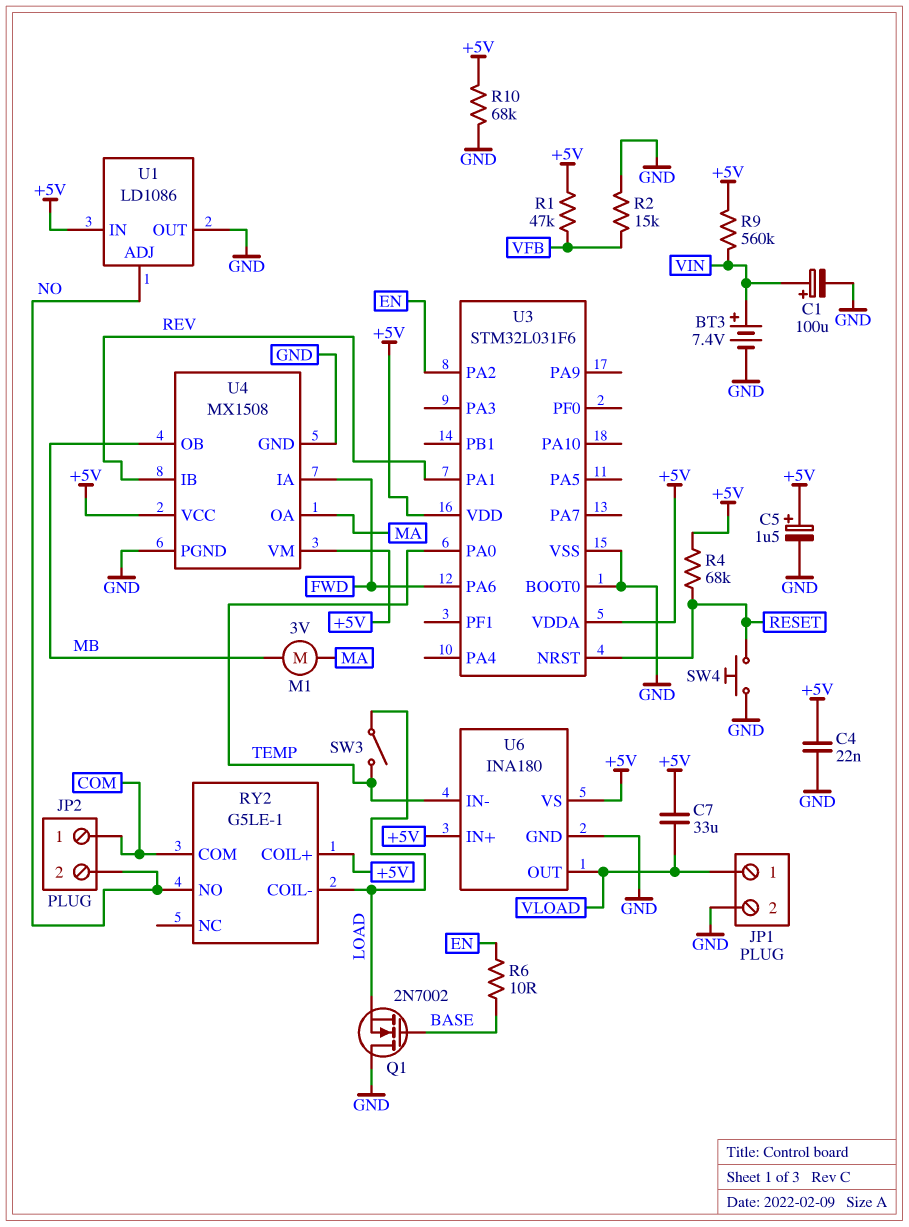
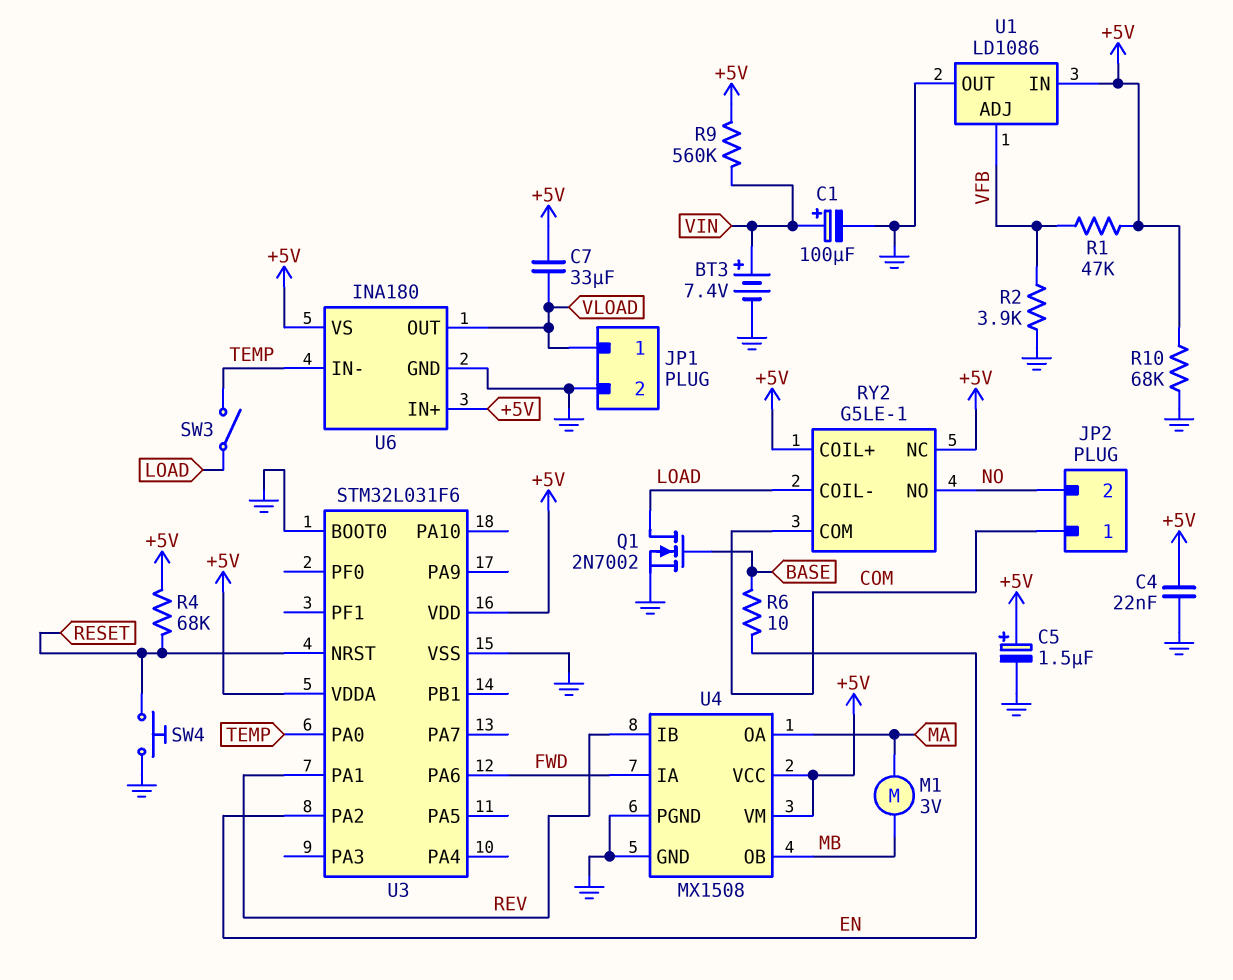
Q1: NMOS 2N7002 (G BASE, D GND, S LOAD) -> NMOS 2N7002 (G BASE, D LOAD, S GND)
R2: 15k (GND, VFB) -> 3.9k (GND, VFB)
RY2 pin NC: none -> +5V
U1 pin ADJ: NO -> VFB

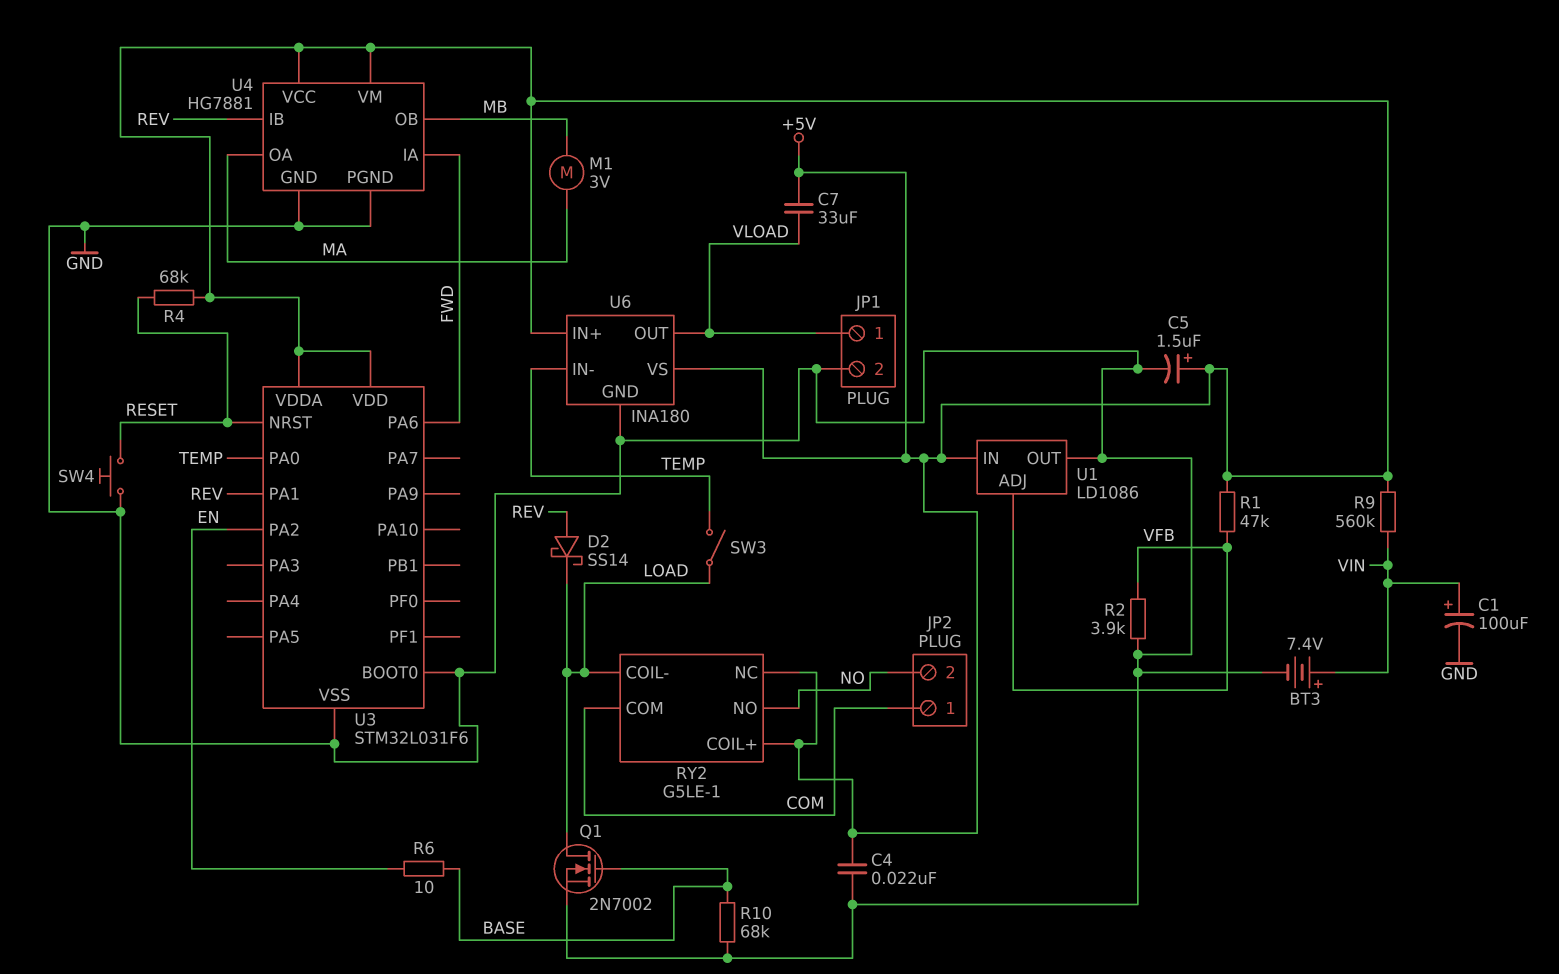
D2: none -> schottky SS14 (A REV, K LOAD)
R10: 68k (+5V, GND) -> 68k (BASE, GND)
U4: MX1508 -> HG7881

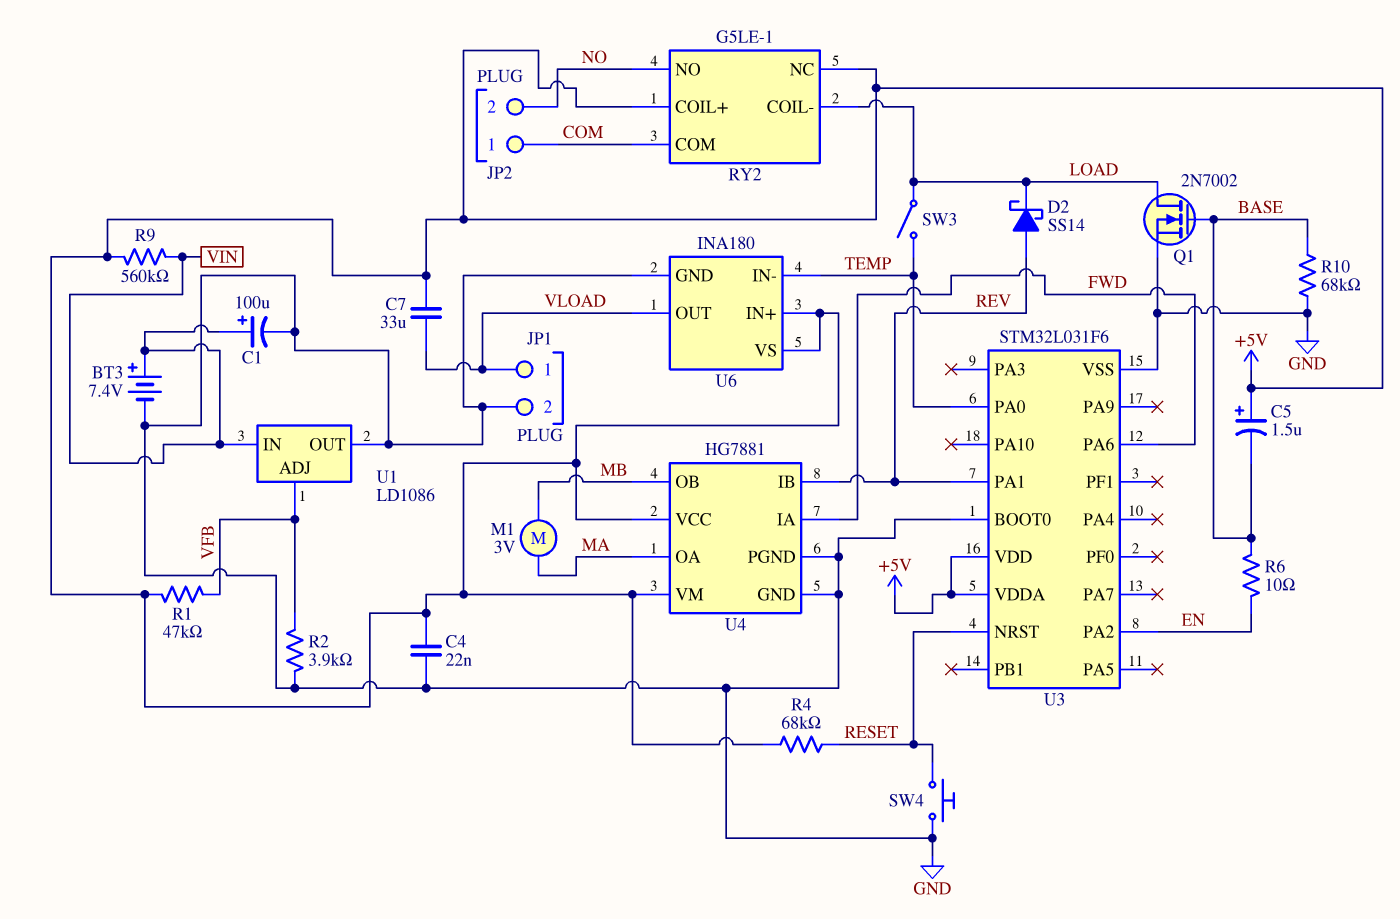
C5: 1.5uF (plus +5V, minus GND) -> 1.5uF (plus +5V, minus BASE)
U1 pin IN: +5V -> VIN

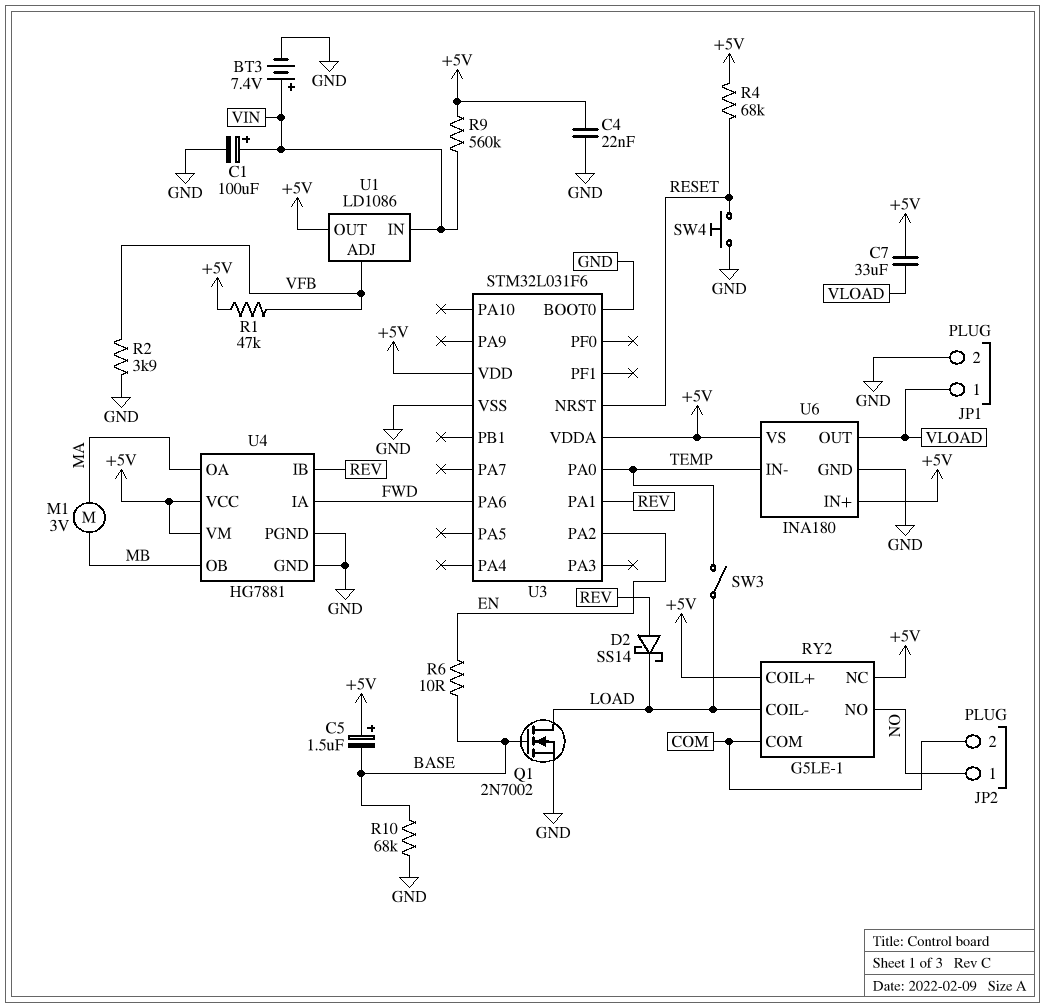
JP2 pin 1: COM -> NO
JP2 pin 2: NO -> COM
U1 pin OUT: GND -> +5V

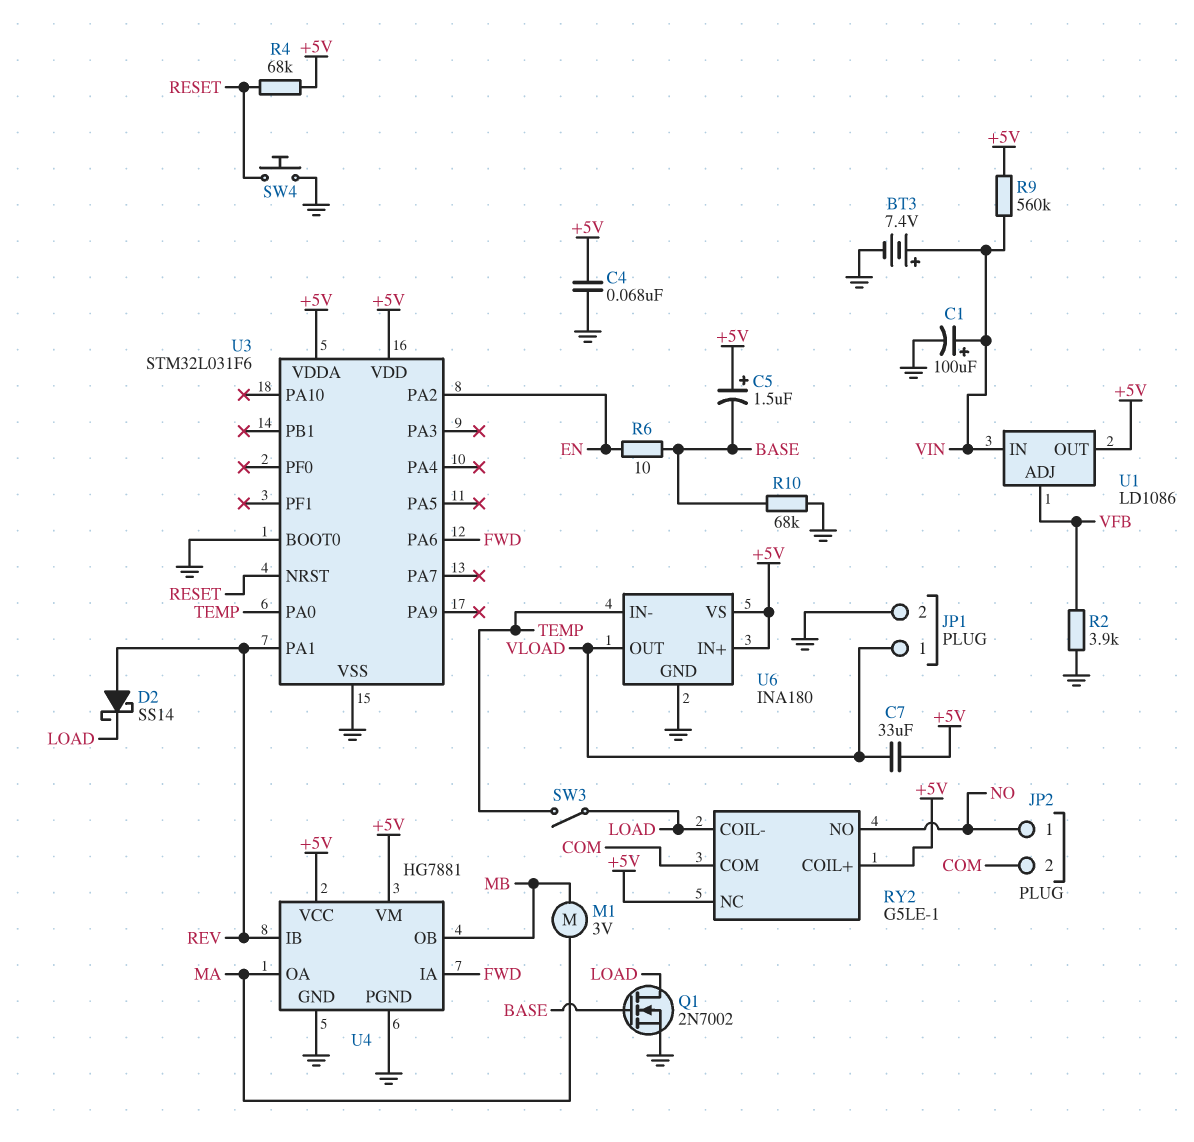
C4: 22nF (+5V, GND) -> 68nF (+5V, GND)
R1: 47k (+5V, VFB) -> none

